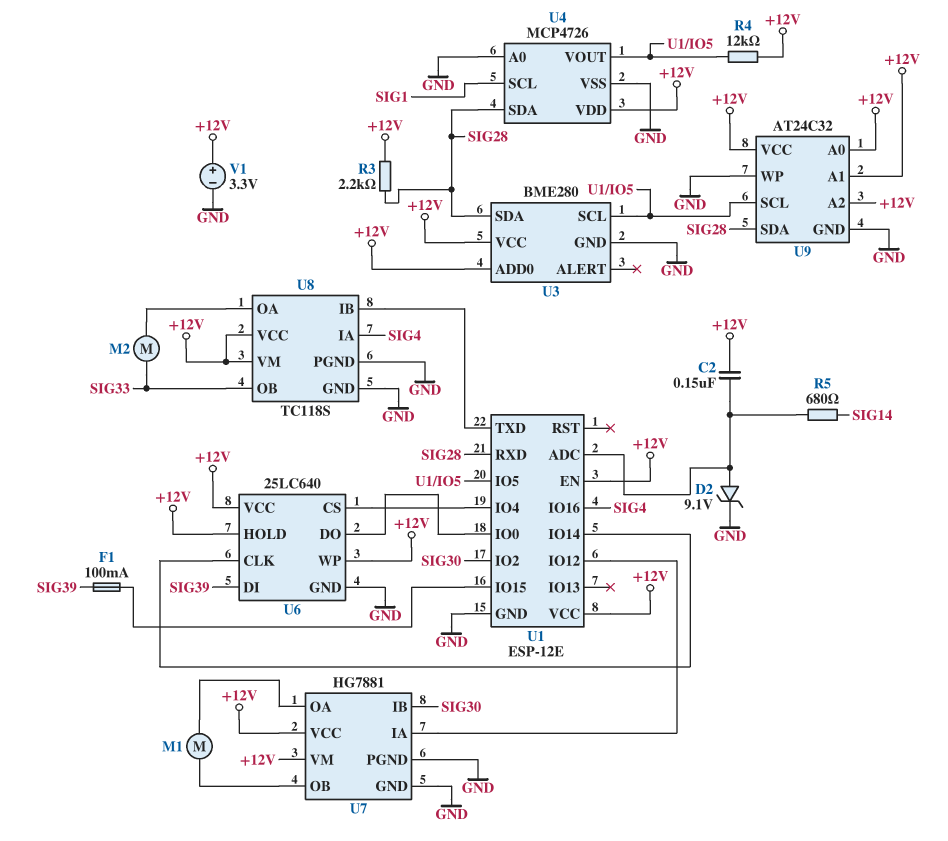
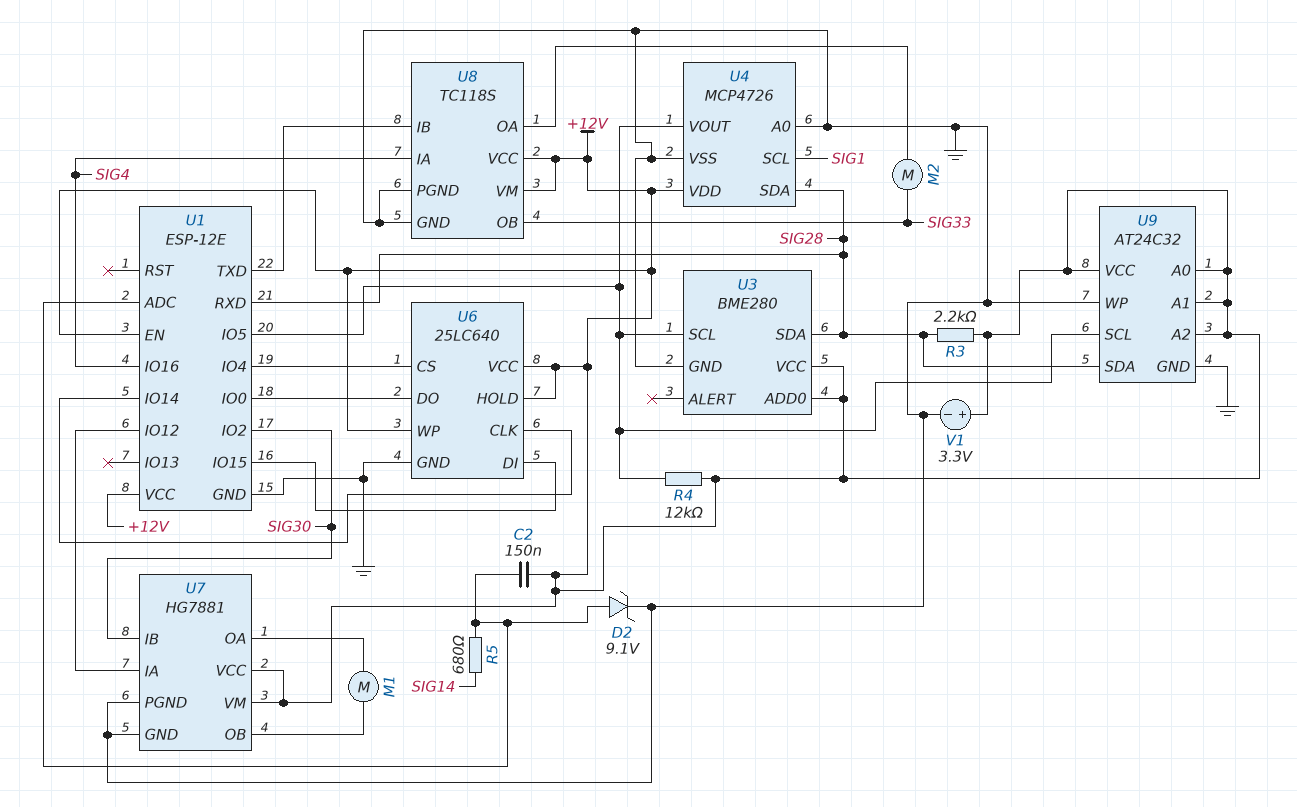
F1: 100mA (SIG39, U1/IO15) -> none
U6 pin DI: SIG39 -> U1/IO15

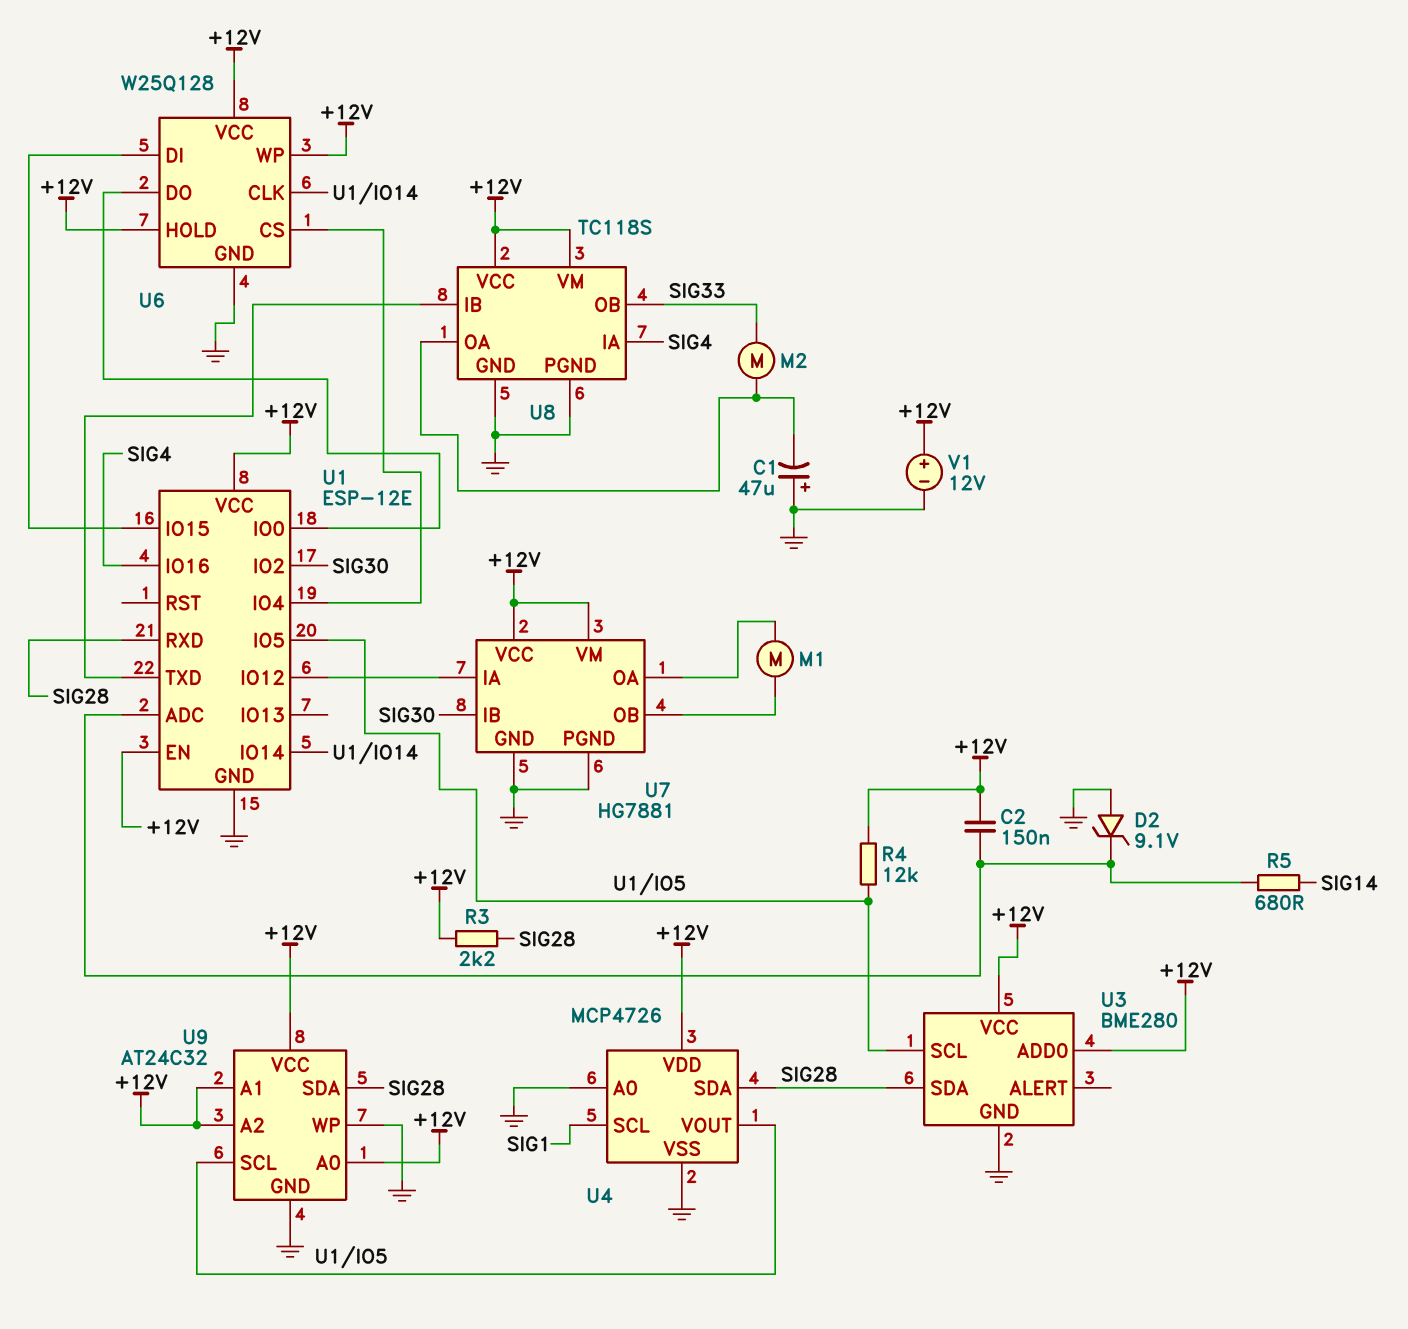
C1: none -> 47uF (plus GND, minus U8/OA)
D2: zener 9.1V (A U1/ADC, K GND) -> zener 9.1V (A GND, K U1/ADC)
U6: 25LC640 -> W25Q128
V1: 3.3V (plus +12V, minus GND) -> 12V (plus +12V, minus GND)

